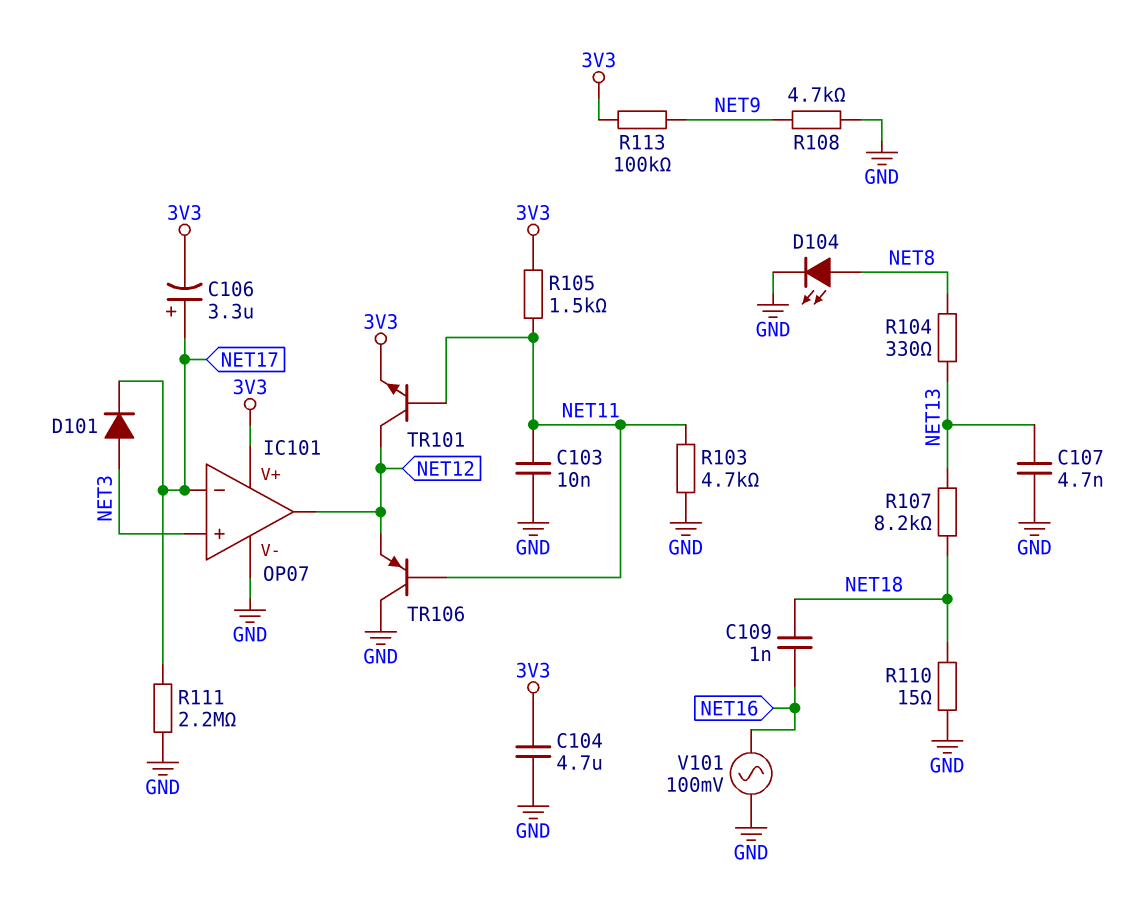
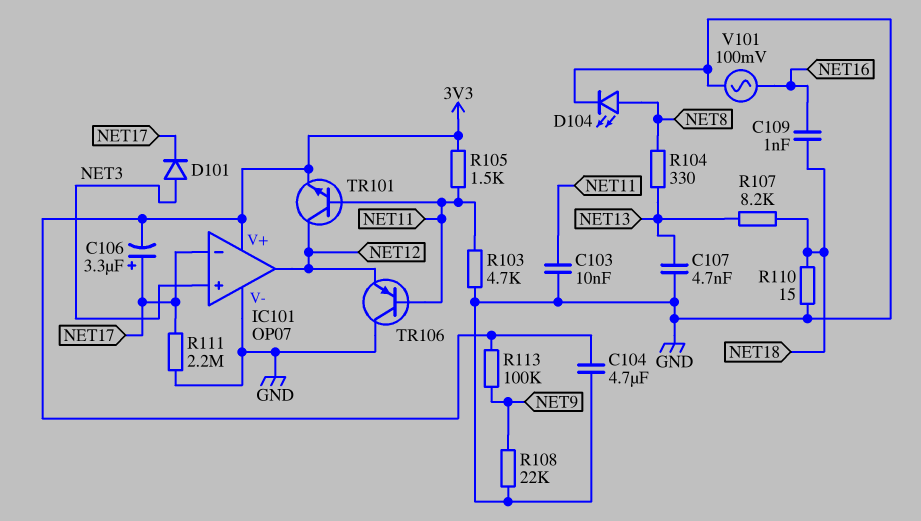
R108: 4.7k (GND, NET9) -> 22k (GND, NET9)

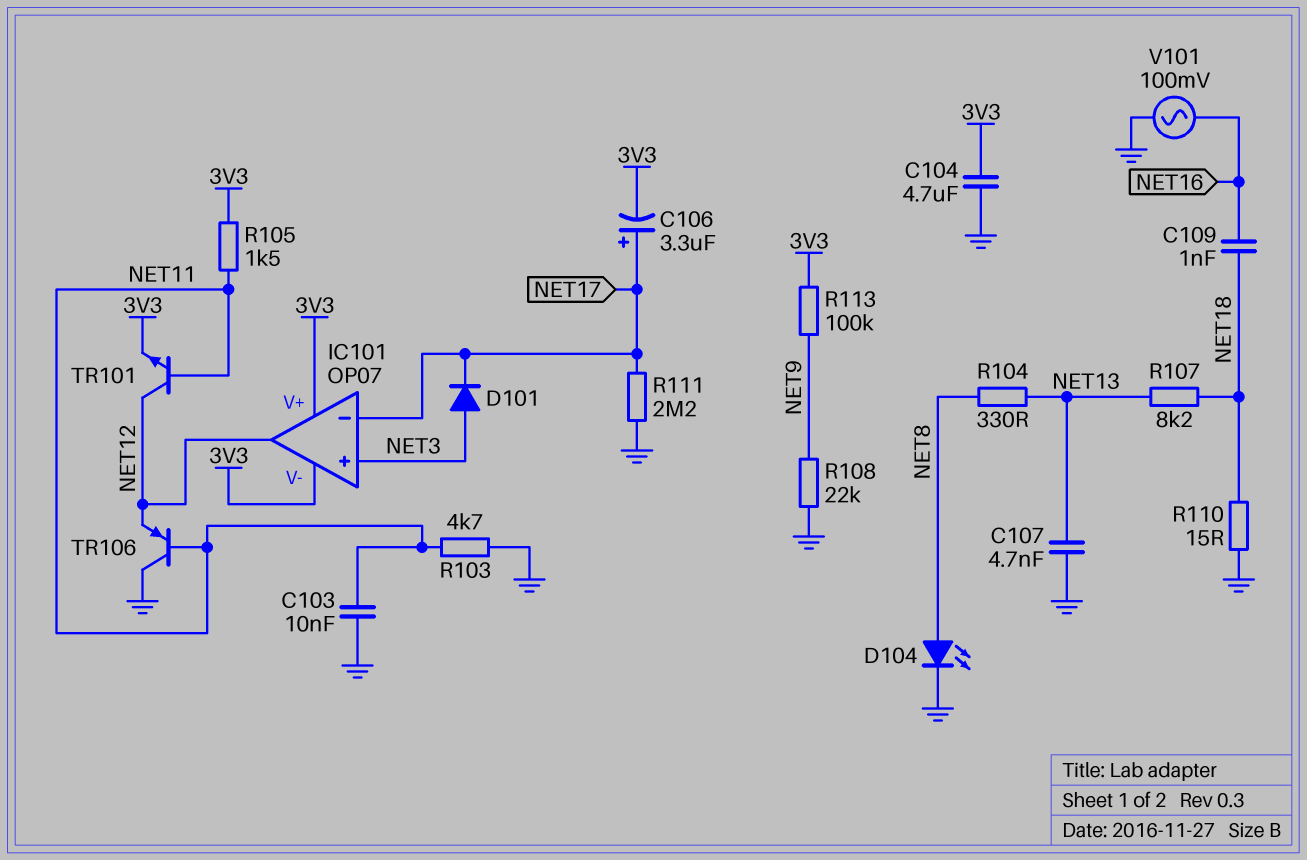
IC101 pin V-: GND -> 3V3

